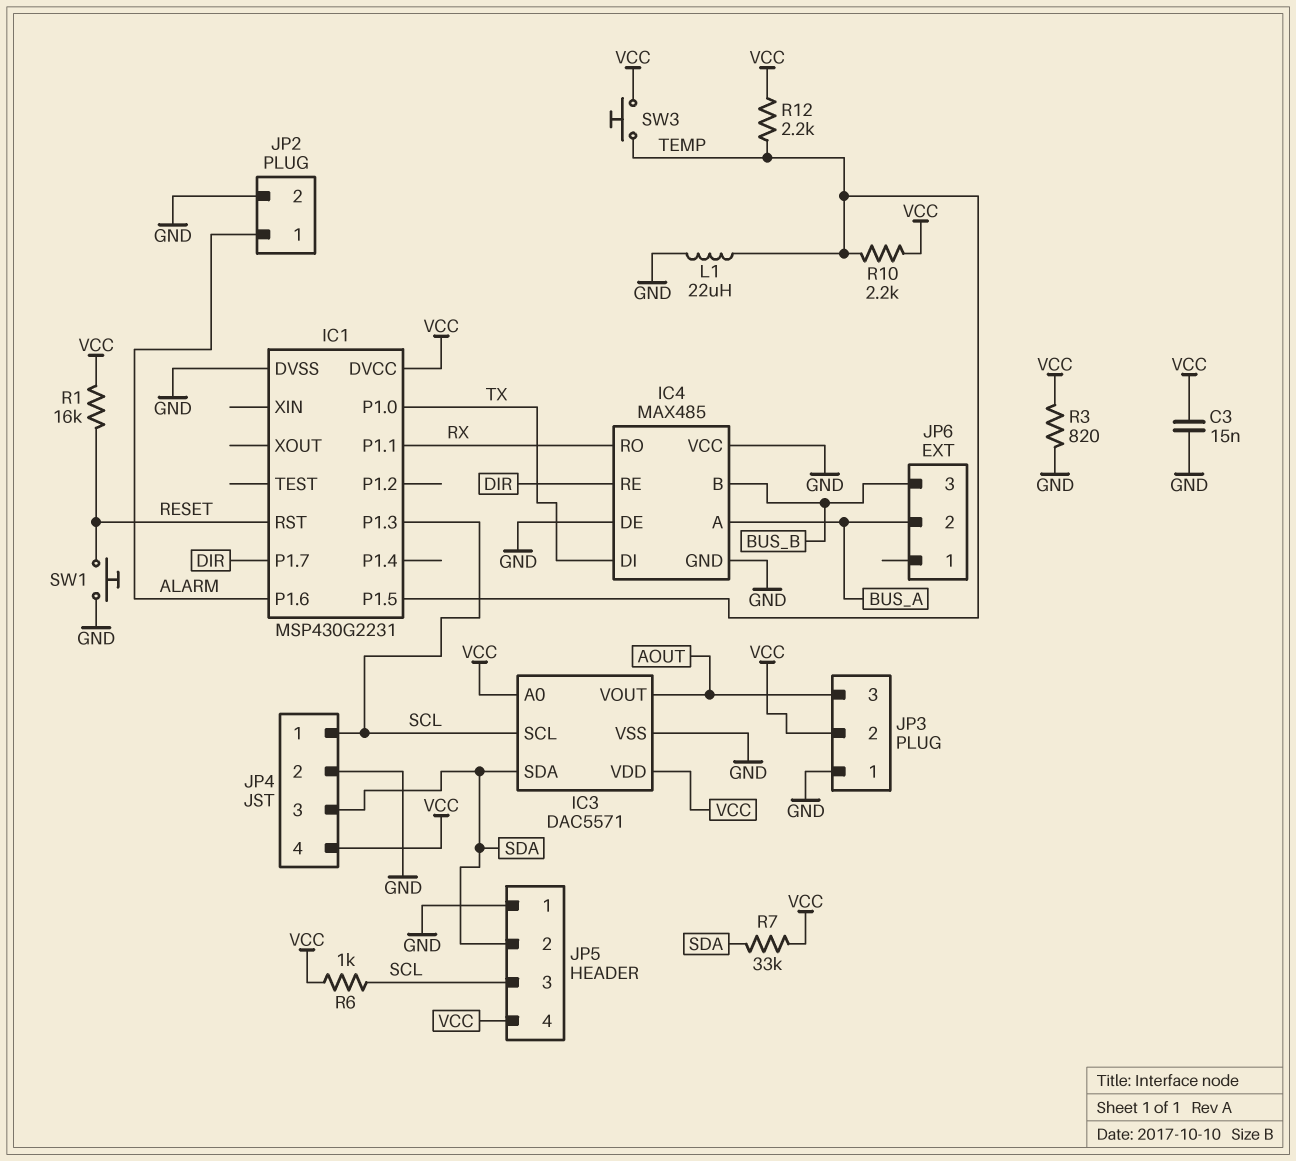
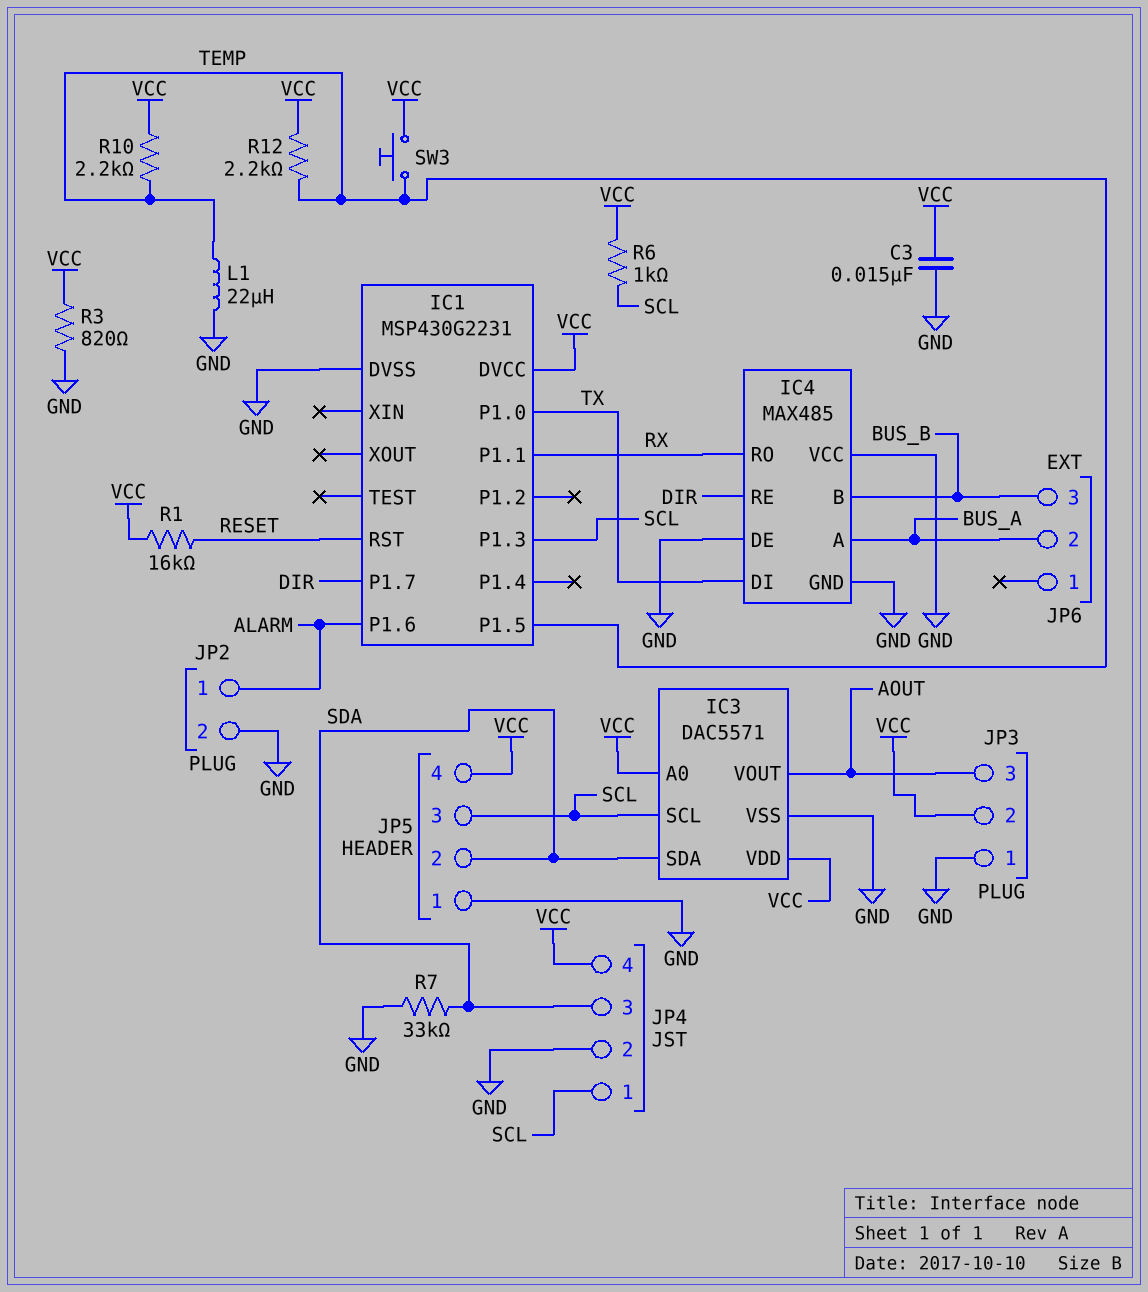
R7: 33k (SDA, VCC) -> 33k (GND, SDA)
SW1: button (GND, RESET) -> none

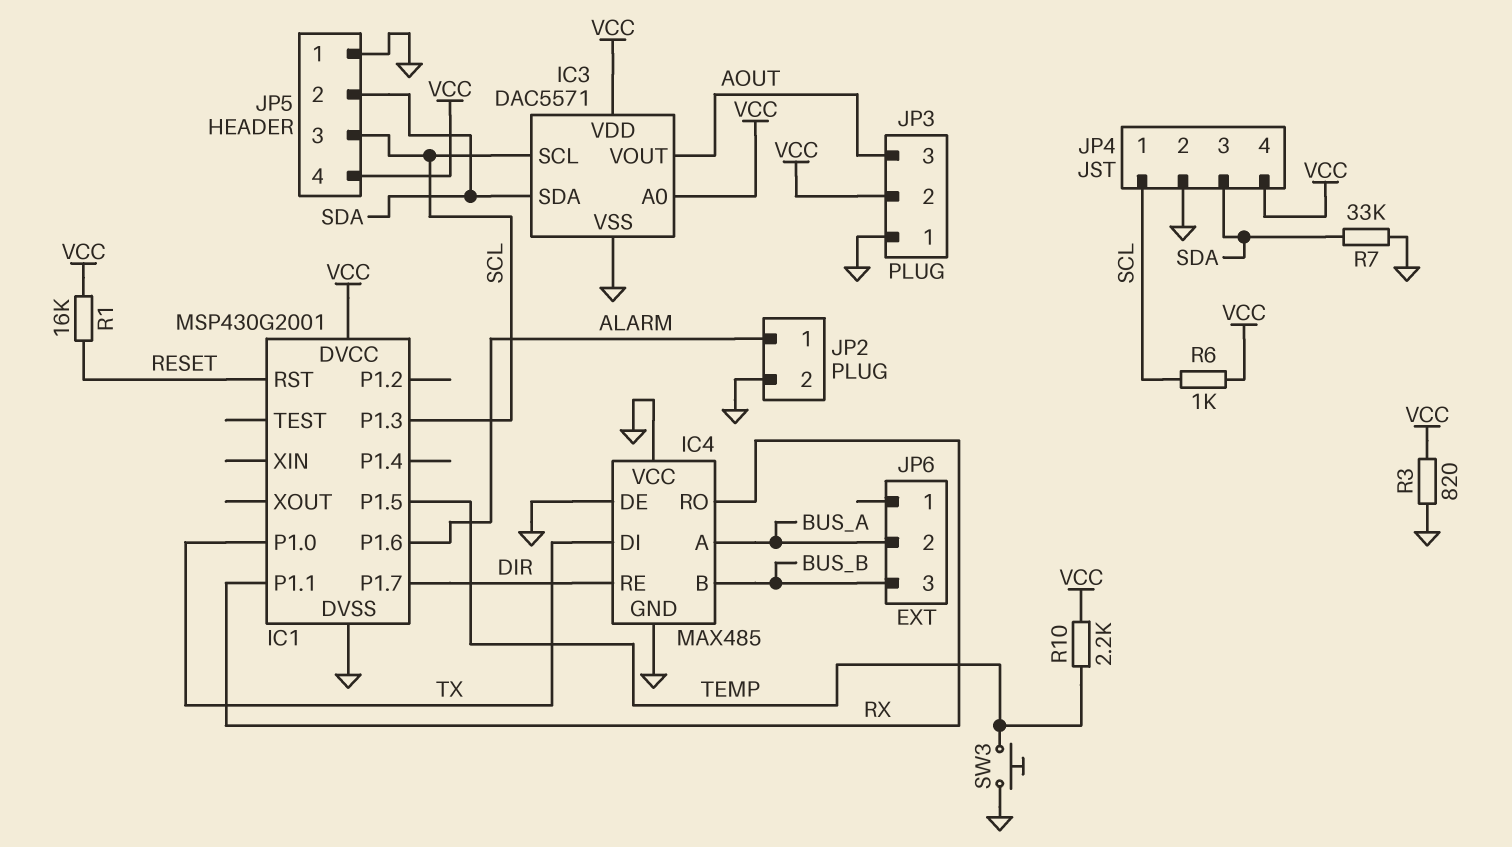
C3: 15nF (GND, VCC) -> none
IC1: MSP430G2231 -> MSP430G2001
L1: 22uH (GND, TEMP) -> none
R12: 2.2k (TEMP, VCC) -> none
SW3: button (TEMP, VCC) -> button (GND, TEMP)

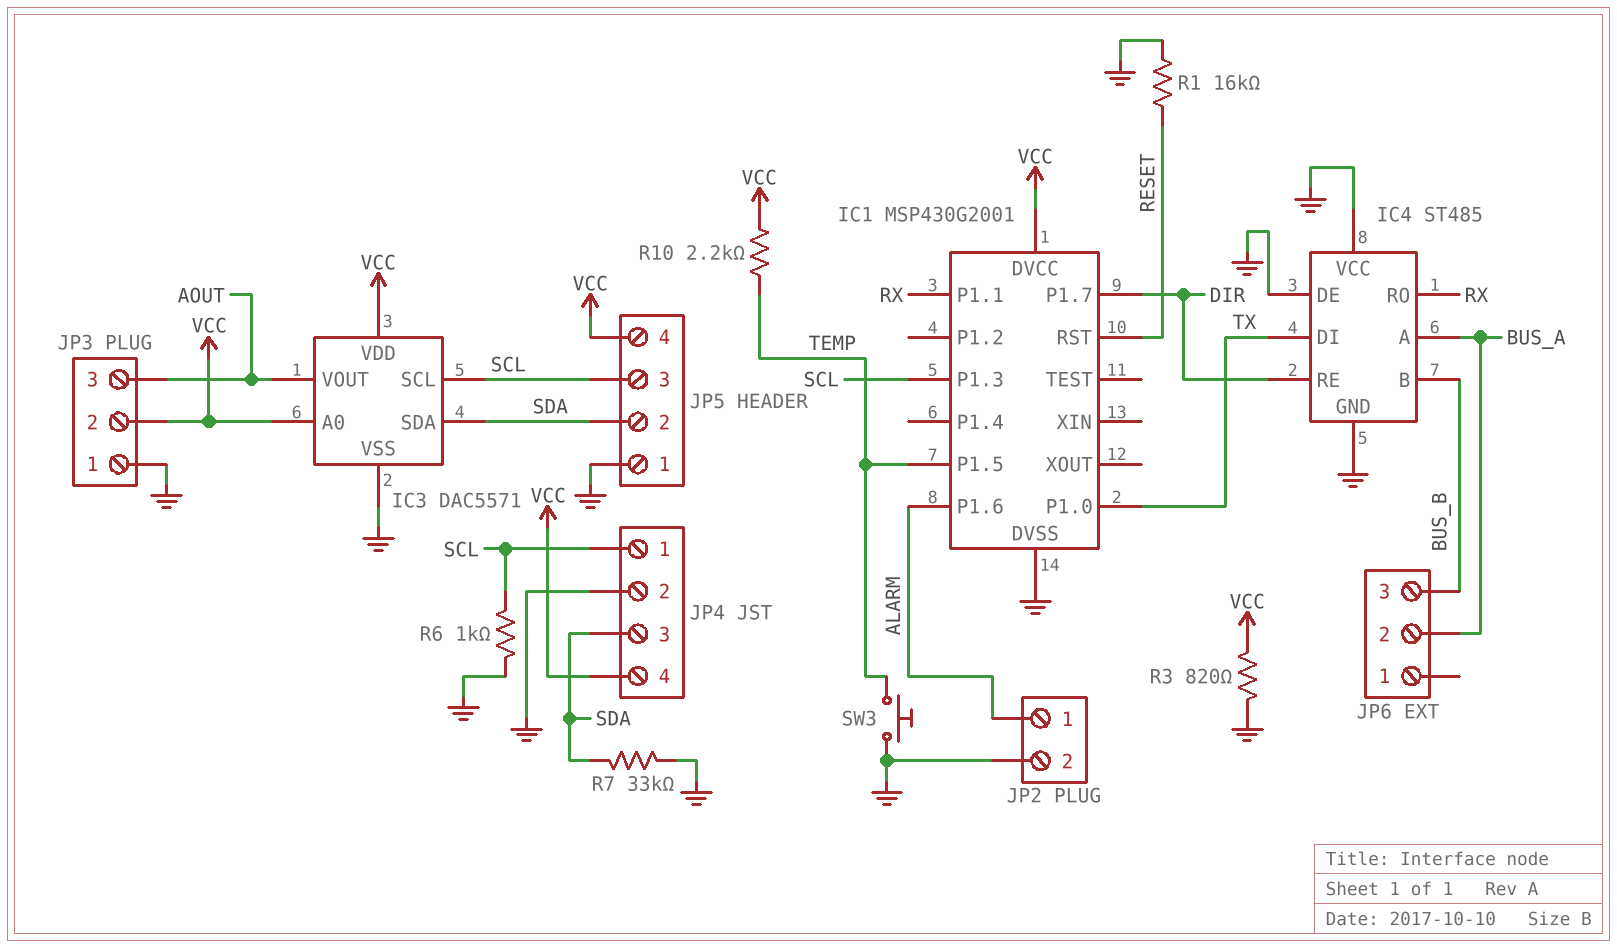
IC4: MAX485 -> ST485
R1: 16k (RESET, VCC) -> 16k (GND, RESET)
R6: 1k (SCL, VCC) -> 1k (GND, SCL)

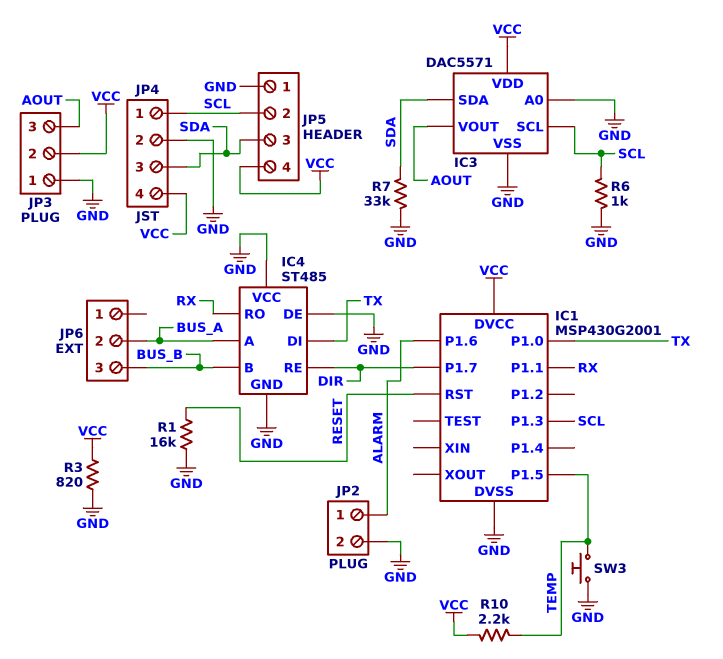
IC3 pin A0: VCC -> GND
JP5 pin 2: SDA -> SCL
JP5 pin 3: SCL -> SDA

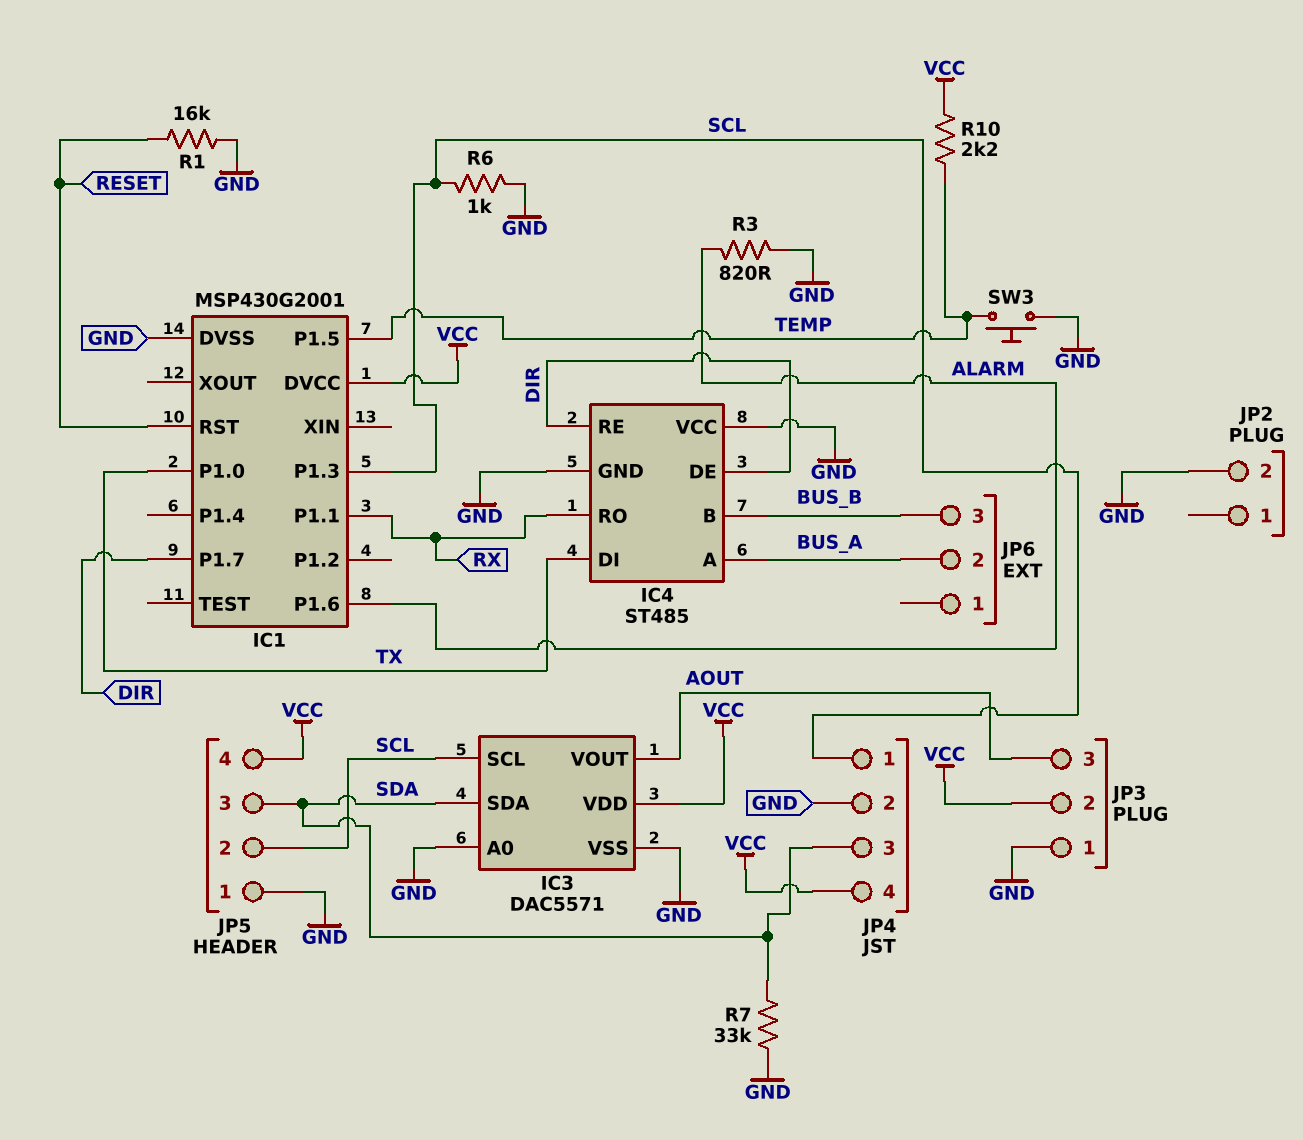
IC4 pin DE: GND -> DIR
JP2 pin 1: ALARM -> none
R3: 820 (GND, VCC) -> 820 (ALARM, GND)

